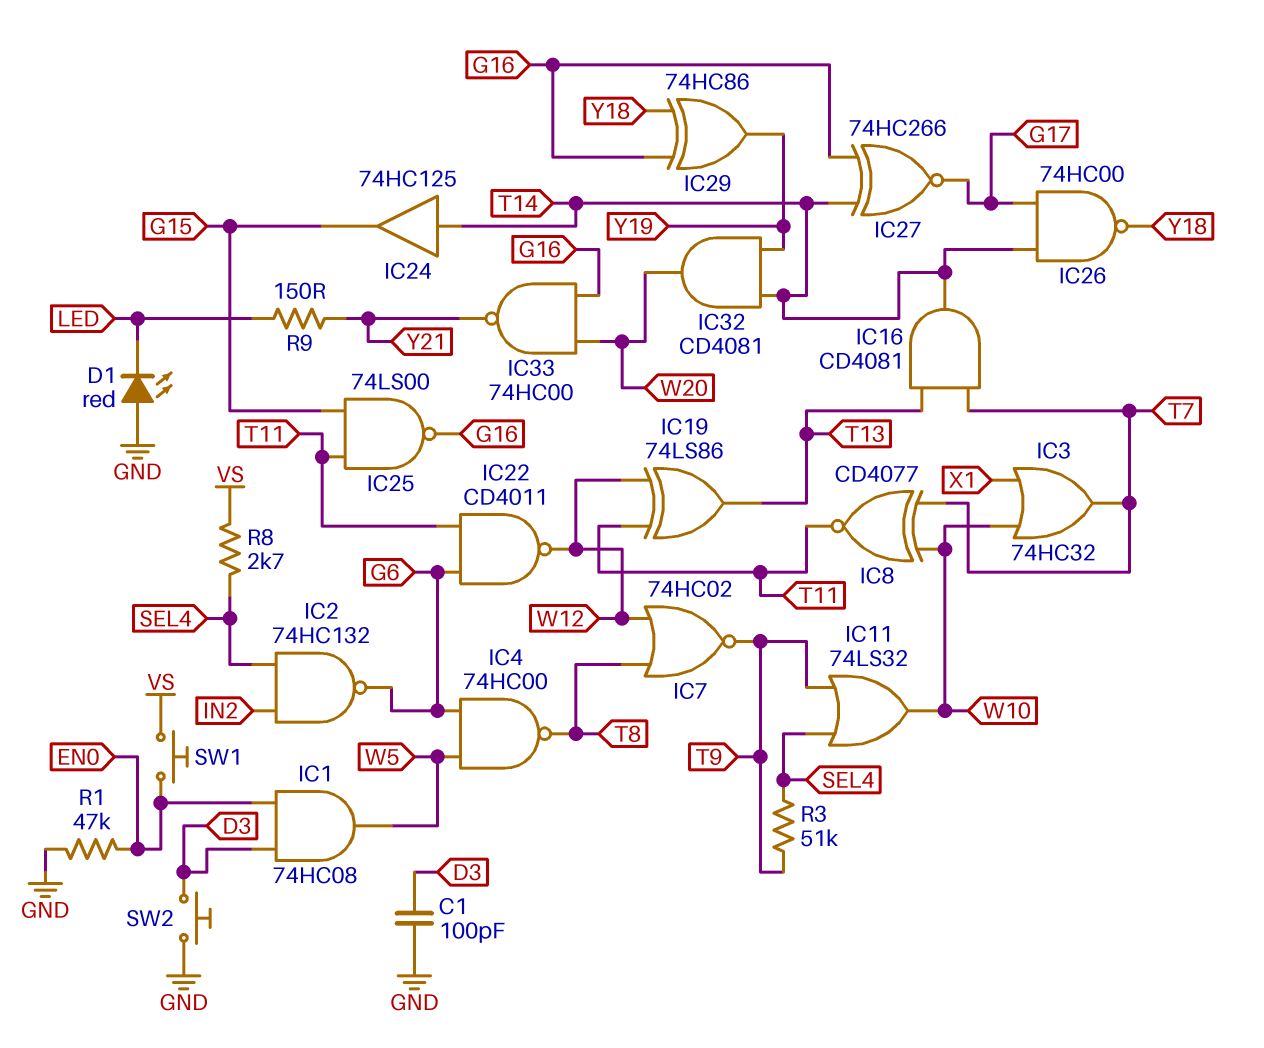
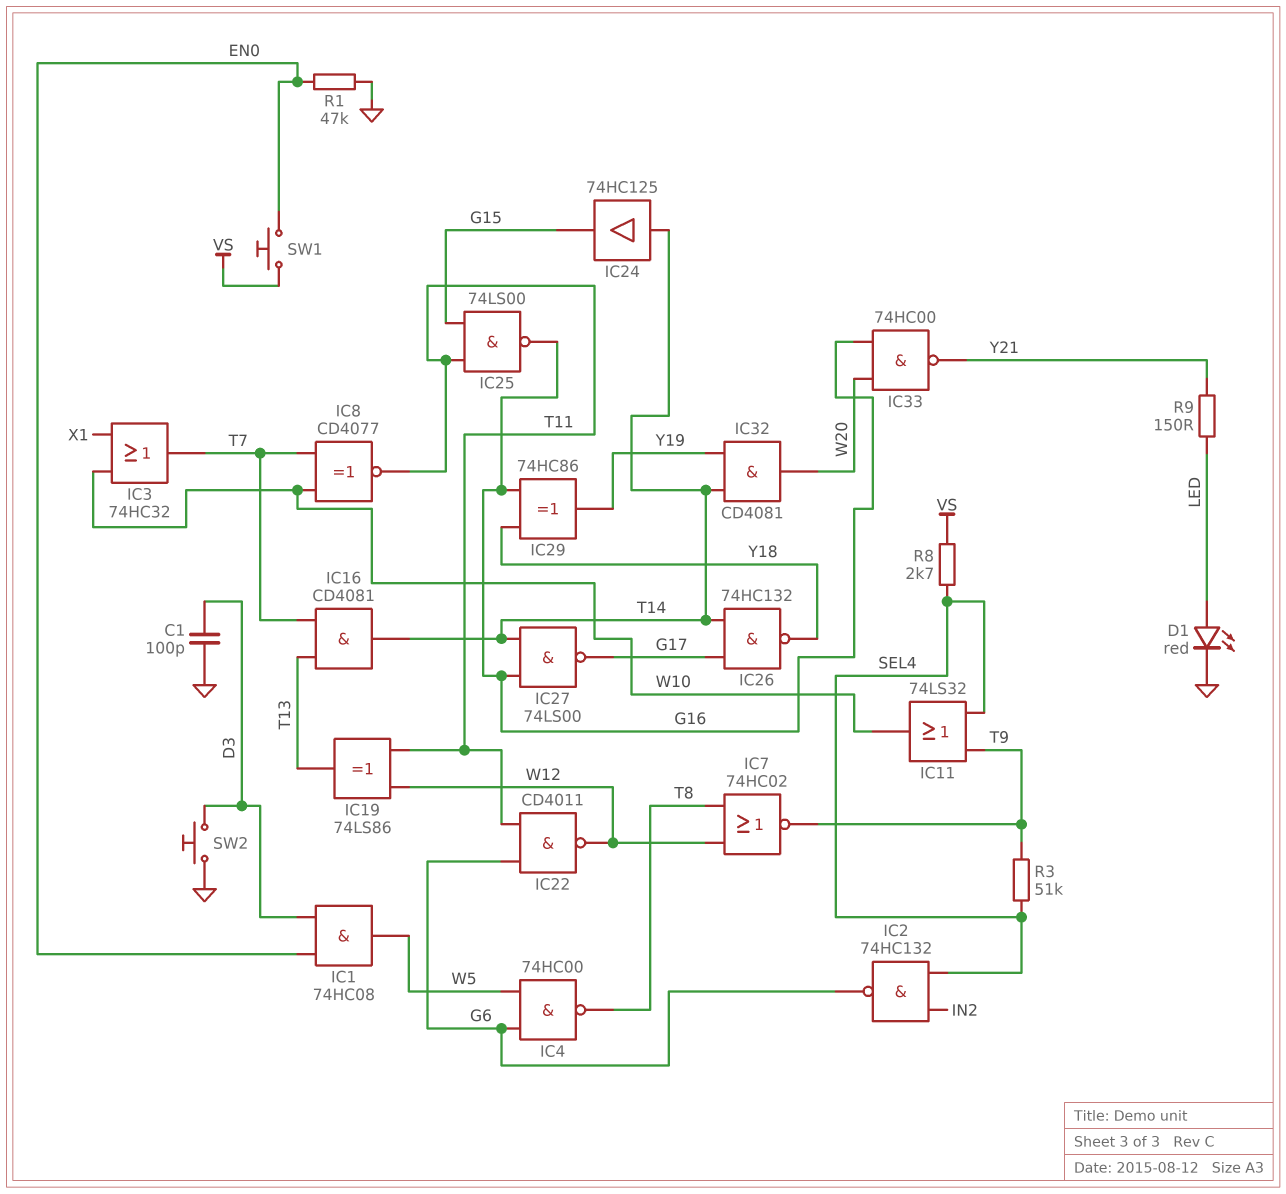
D1: LED red (A GND, K LED) -> LED red (A LED, K GND)
IC26: NAND 74HC00 (in G17, in T14, out Y18) -> NAND 74HC132 (in G17, in T14, out Y18)
IC27: XNOR 74HC266 (in G16, in T14, out G17) -> NAND 74LS00 (in G16, in T14, out G17)

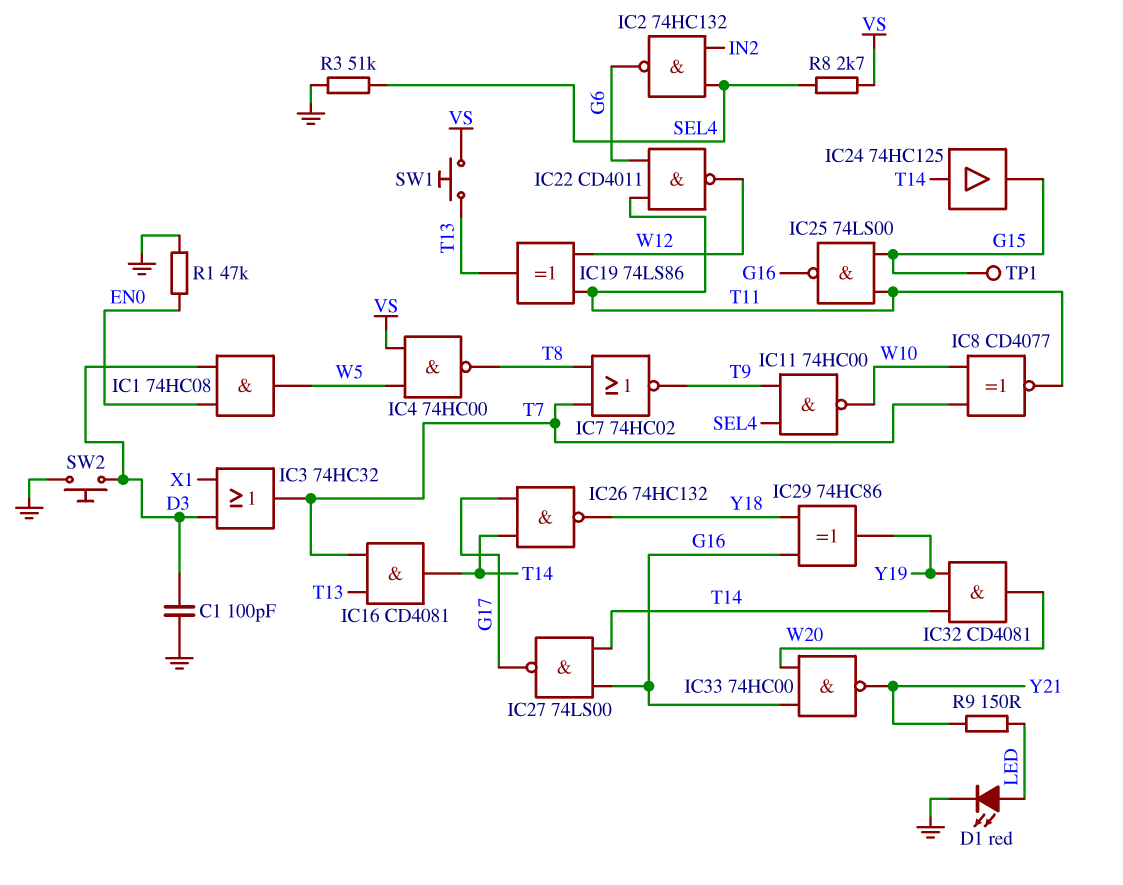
IC3: OR 74HC32 (in W10, in X1, out T7) -> OR 74HC32 (in D3, in X1, out T7)
IC4: NAND 74HC00 (in G6, in W5, out T8) -> NAND 74HC00 (in VS, in W5, out T8)
IC7: NOR 74HC02 (in T8, in W12, out T9) -> NOR 74HC02 (in T7, in T8, out T9)
IC11: OR 74LS32 (in SEL4, in T9, out W10) -> NAND 74HC00 (in SEL4, in T9, out W10)
R3: 51k (SEL4, T9) -> 51k (GND, SEL4)
SW1: button (EN0, VS) -> button (T13, VS)
TP1: none -> test point (G15)

